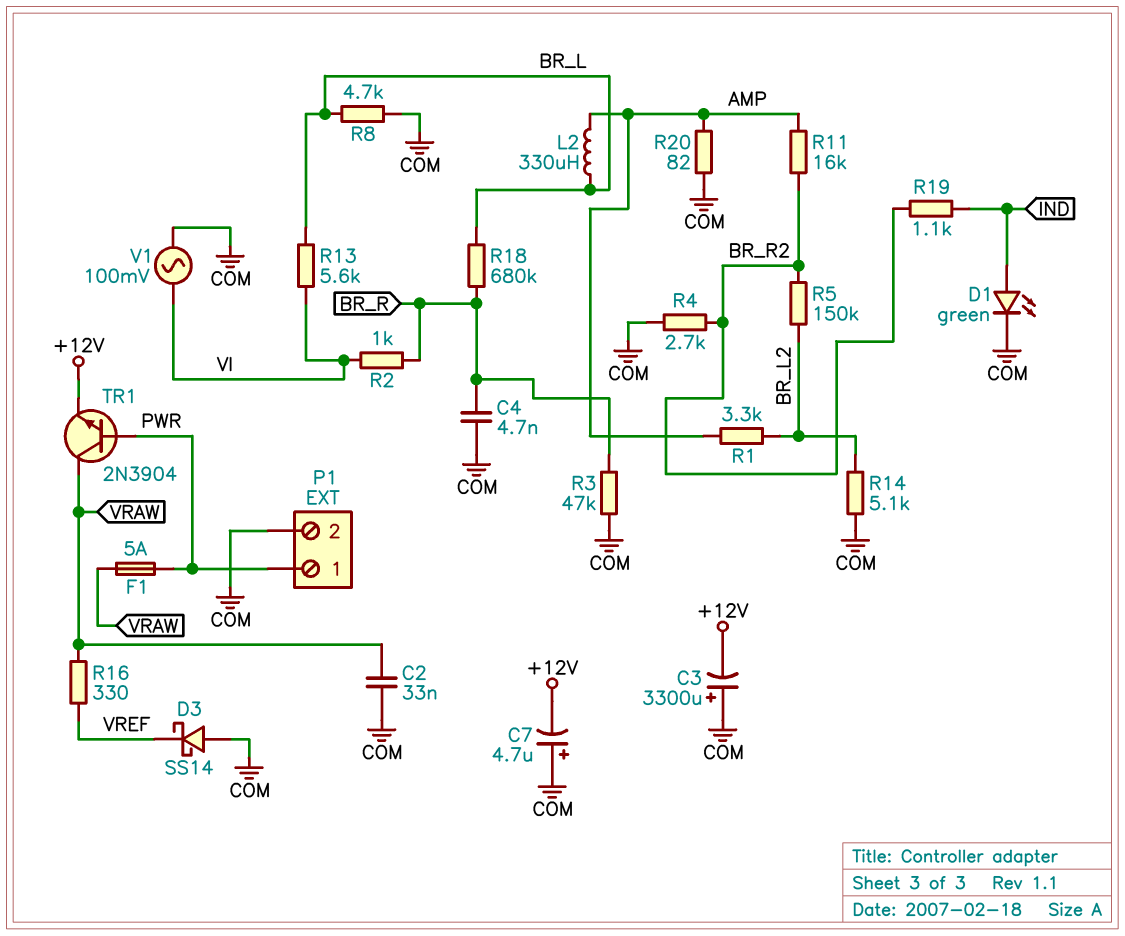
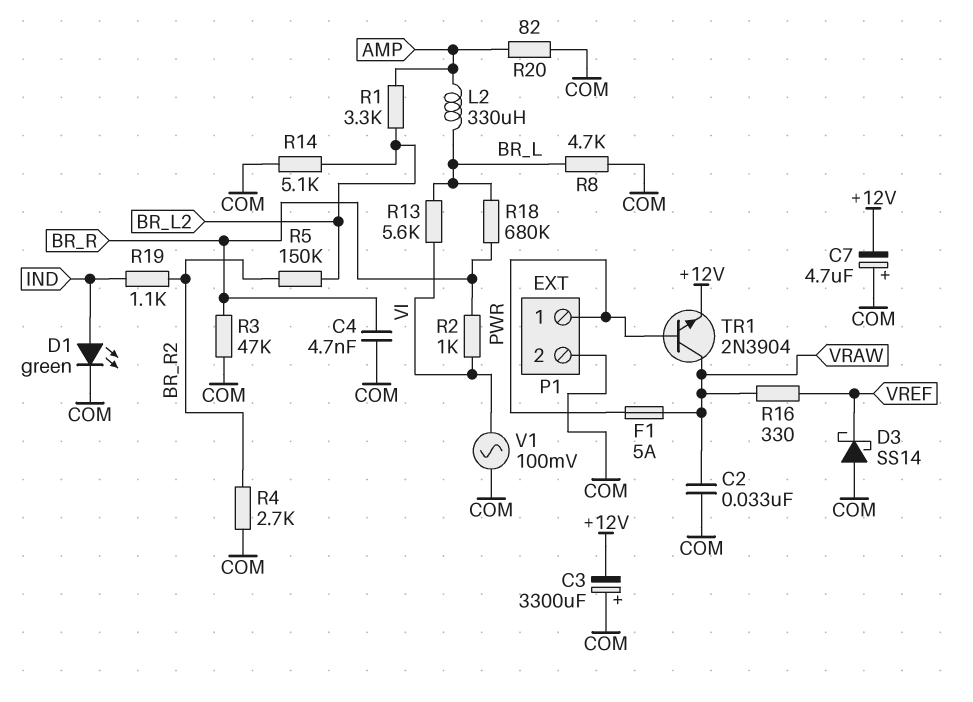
R11: 16k (AMP, BR_R2) -> none

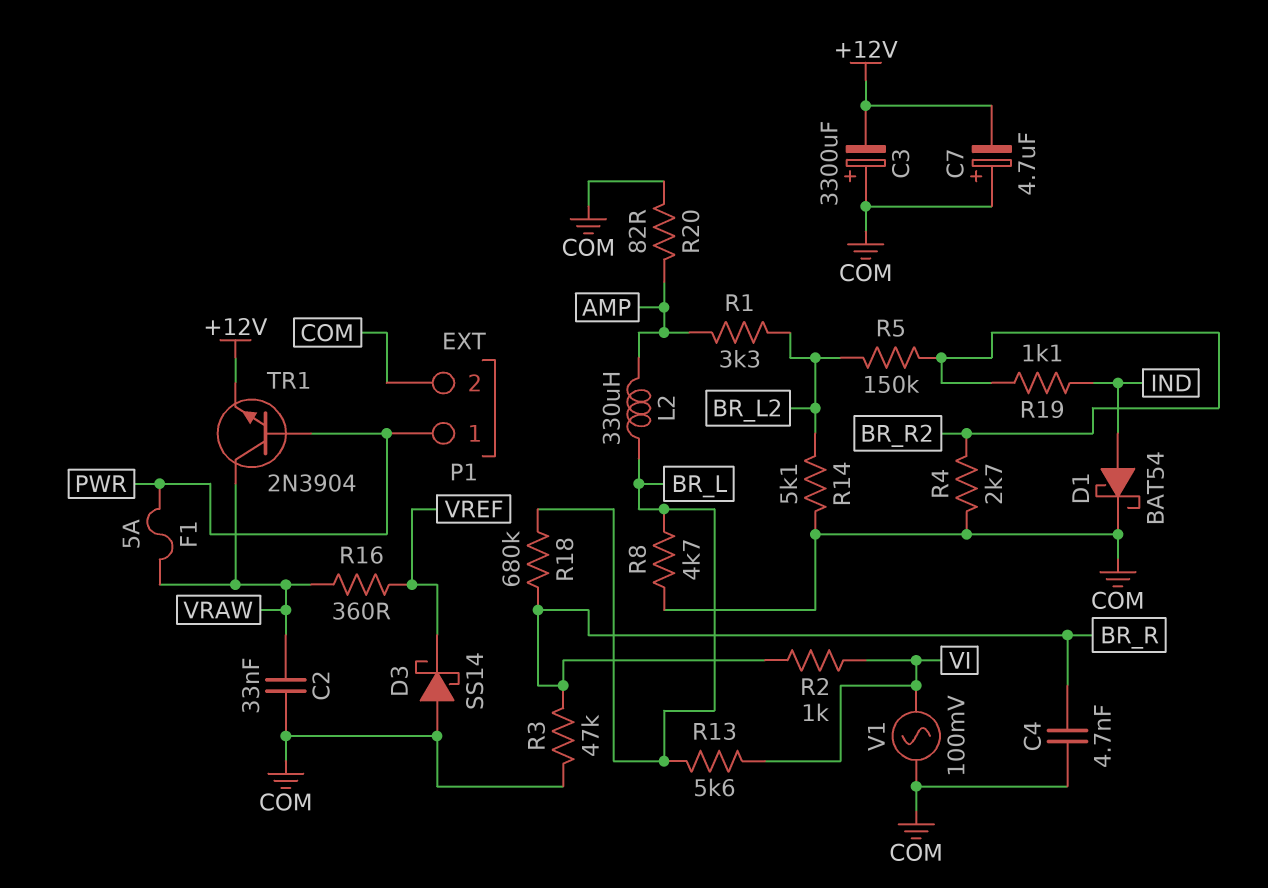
D1: LED green (A IND, K COM) -> schottky BAT54 (A IND, K COM)
R16: 330 (VRAW, VREF) -> 360 (VRAW, VREF)

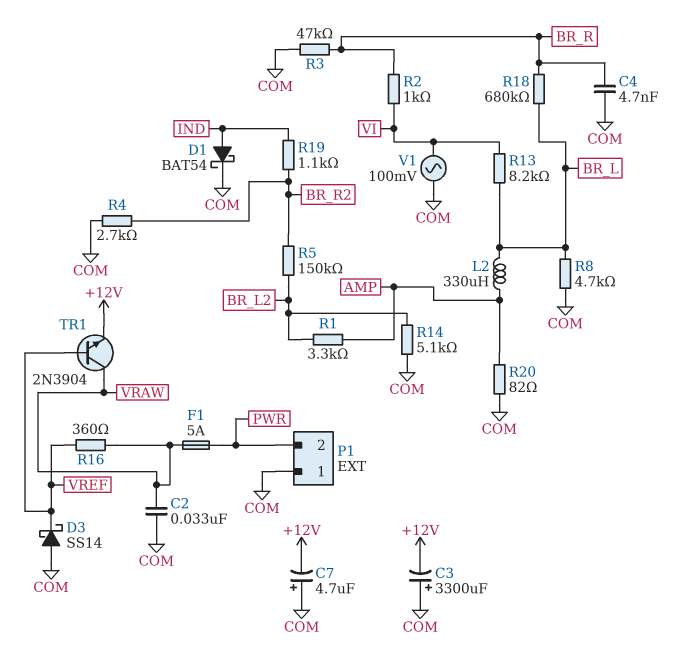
P1 pin 1: PWR -> COM
P1 pin 2: COM -> PWR
R13: 5.6k (BR_L, VI) -> 8.2k (BR_L, VI)
TR1: NPN 2N3904 (B PWR, C VRAW, E +12V) -> NPN 2N3904 (B VREF, C VRAW, E +12V)

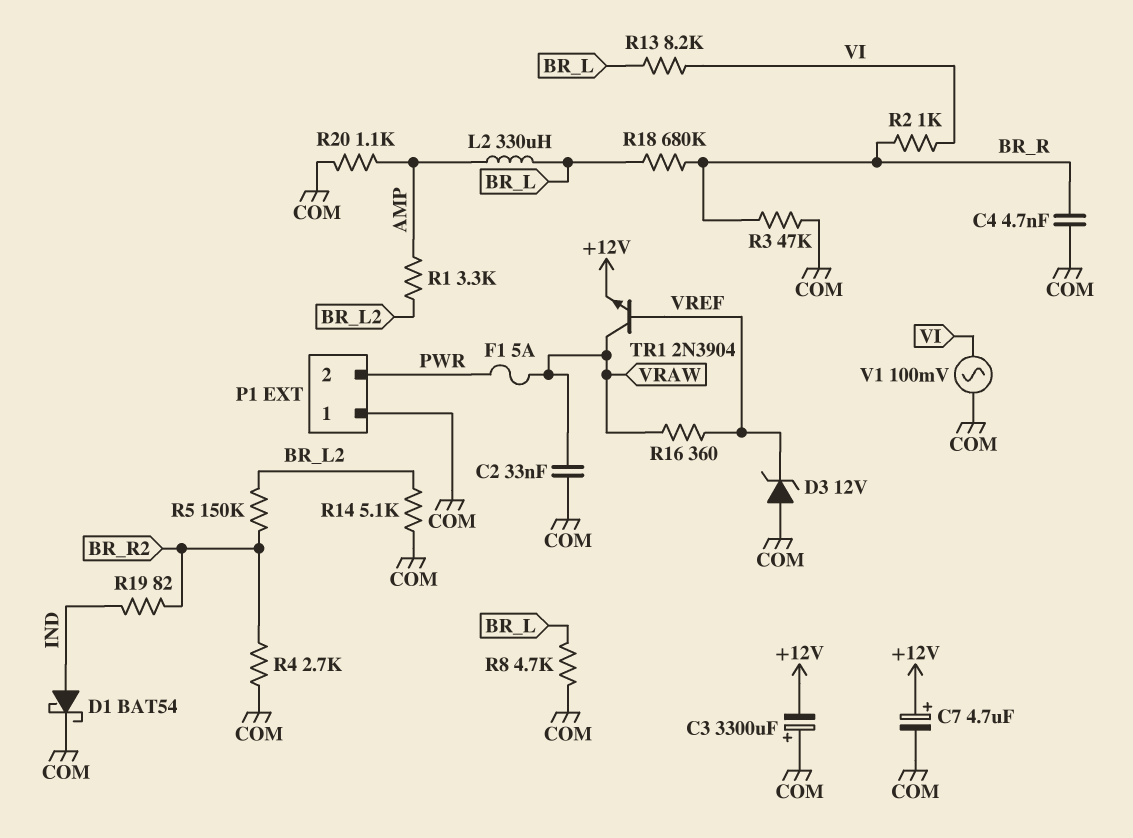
C7: 4.7uF (plus COM, minus +12V) -> 4.7uF (plus +12V, minus COM)
D3: schottky SS14 (A COM, K VREF) -> zener 12V (A COM, K VREF)
R19: 1.1k (BR_R2, IND) -> 82 (BR_R2, IND)
R20: 82 (AMP, COM) -> 1.1k (AMP, COM)

